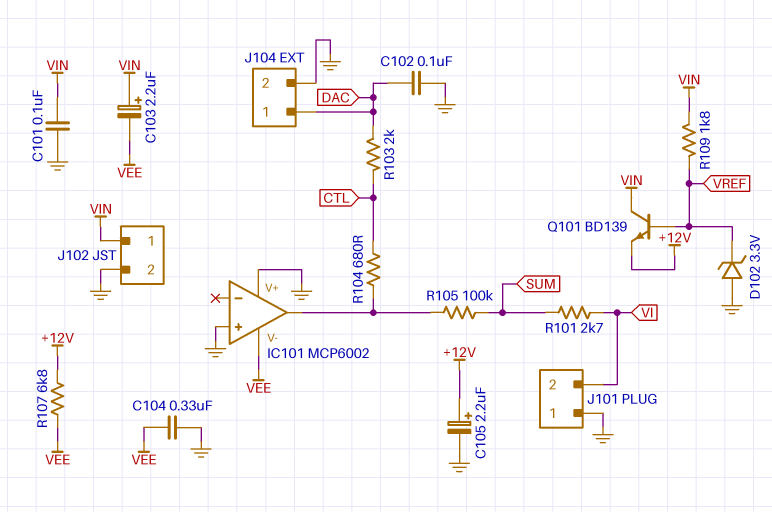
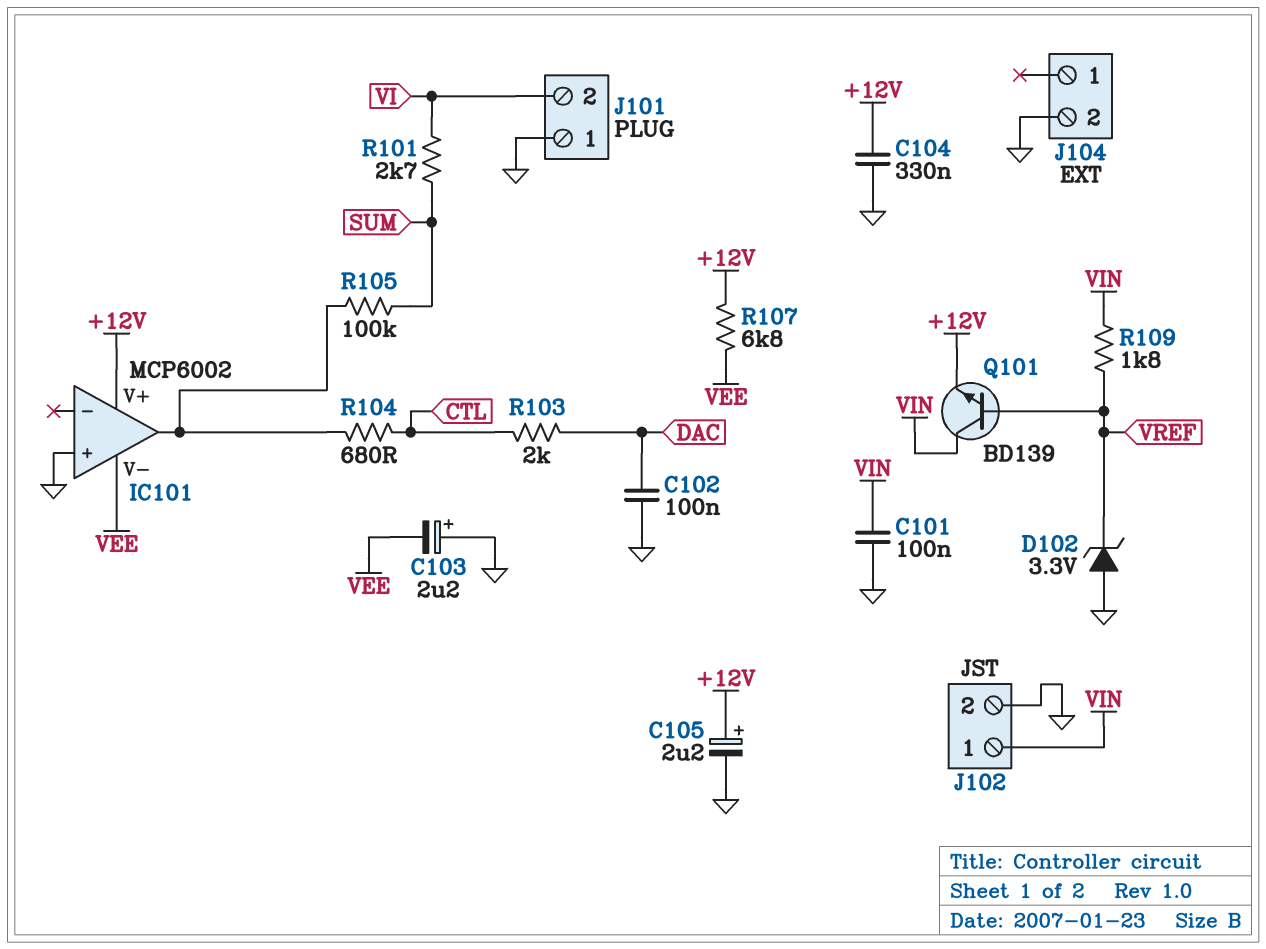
C103: 2.2uF (plus VIN, minus VEE) -> 2.2uF (plus GND, minus VEE)
C104: 330nF (GND, VEE) -> 330nF (+12V, GND)
IC101 pin V+: GND -> +12V
J104 pin 1: DAC -> none

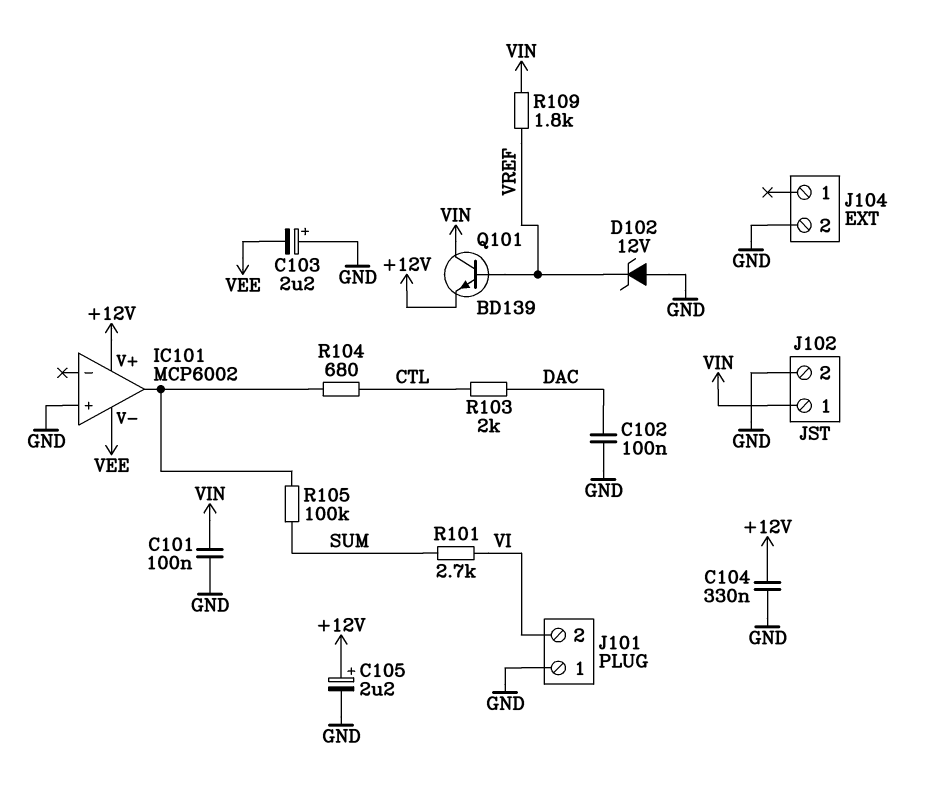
D102: zener 3.3V (A GND, K VREF) -> zener 12V (A GND, K VREF)
R107: 6.8k (+12V, VEE) -> none

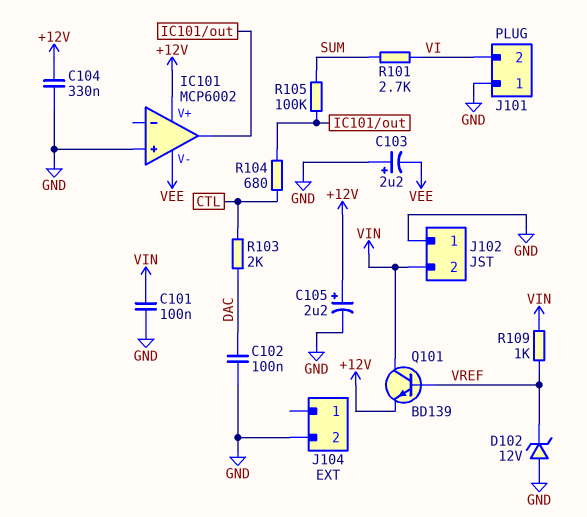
J102 pin 1: VIN -> GND
J102 pin 2: GND -> VIN
R109: 1.8k (VIN, VREF) -> 1k (VIN, VREF)

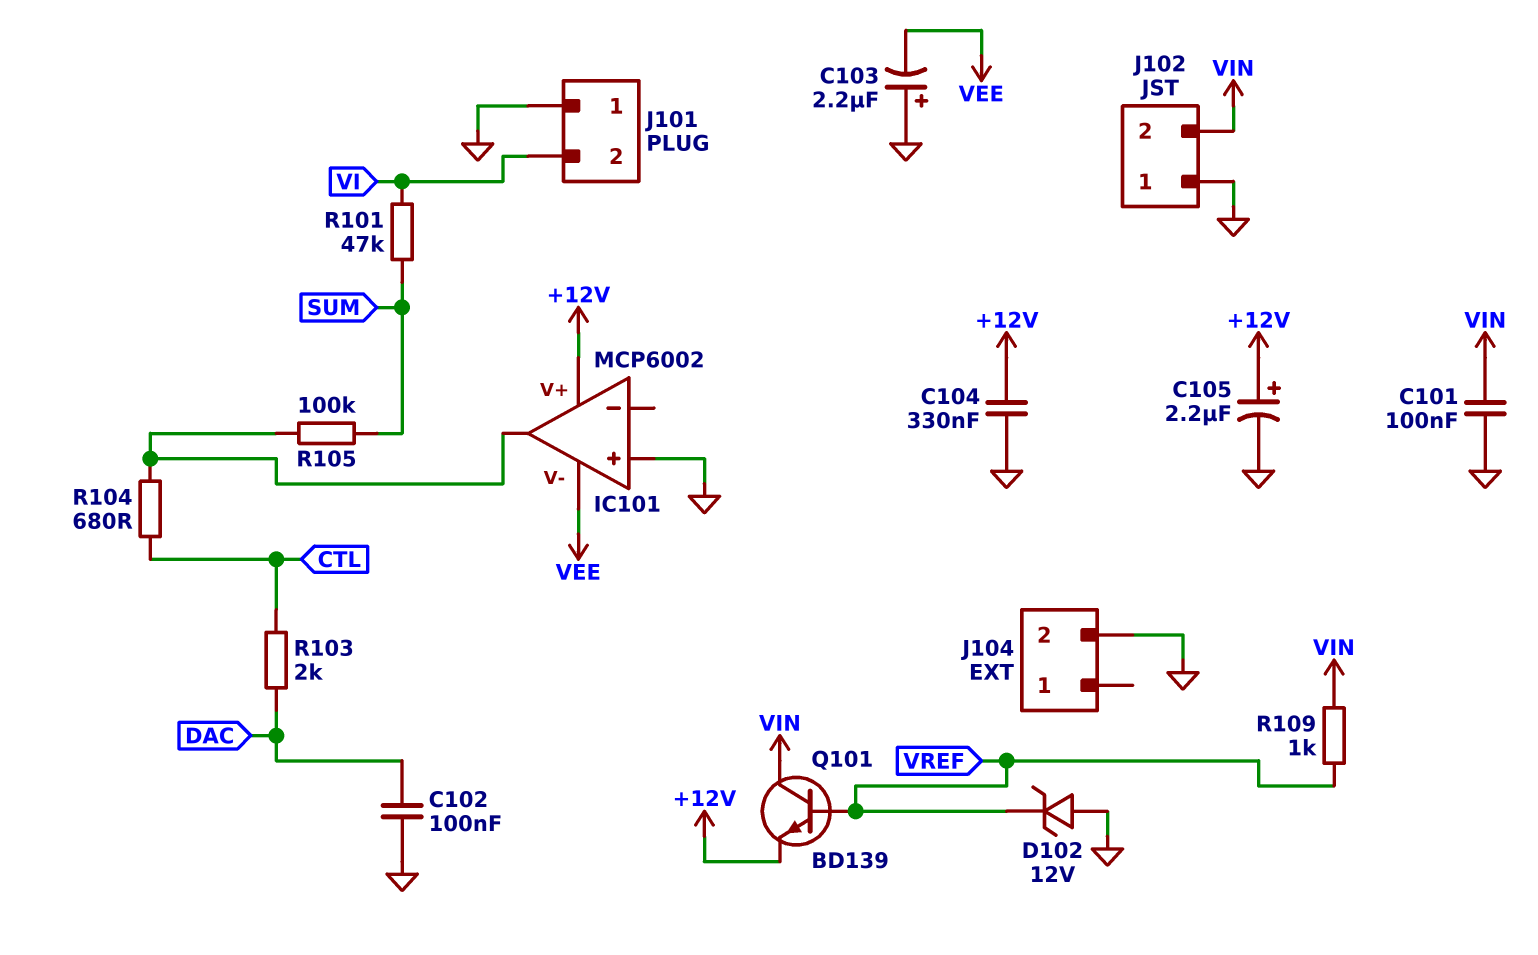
R101: 2.7k (SUM, VI) -> 47k (SUM, VI)

